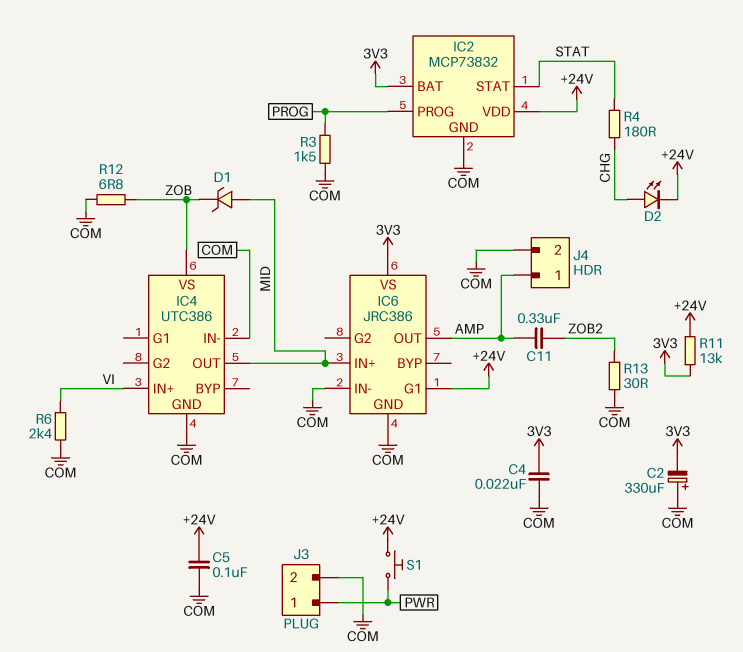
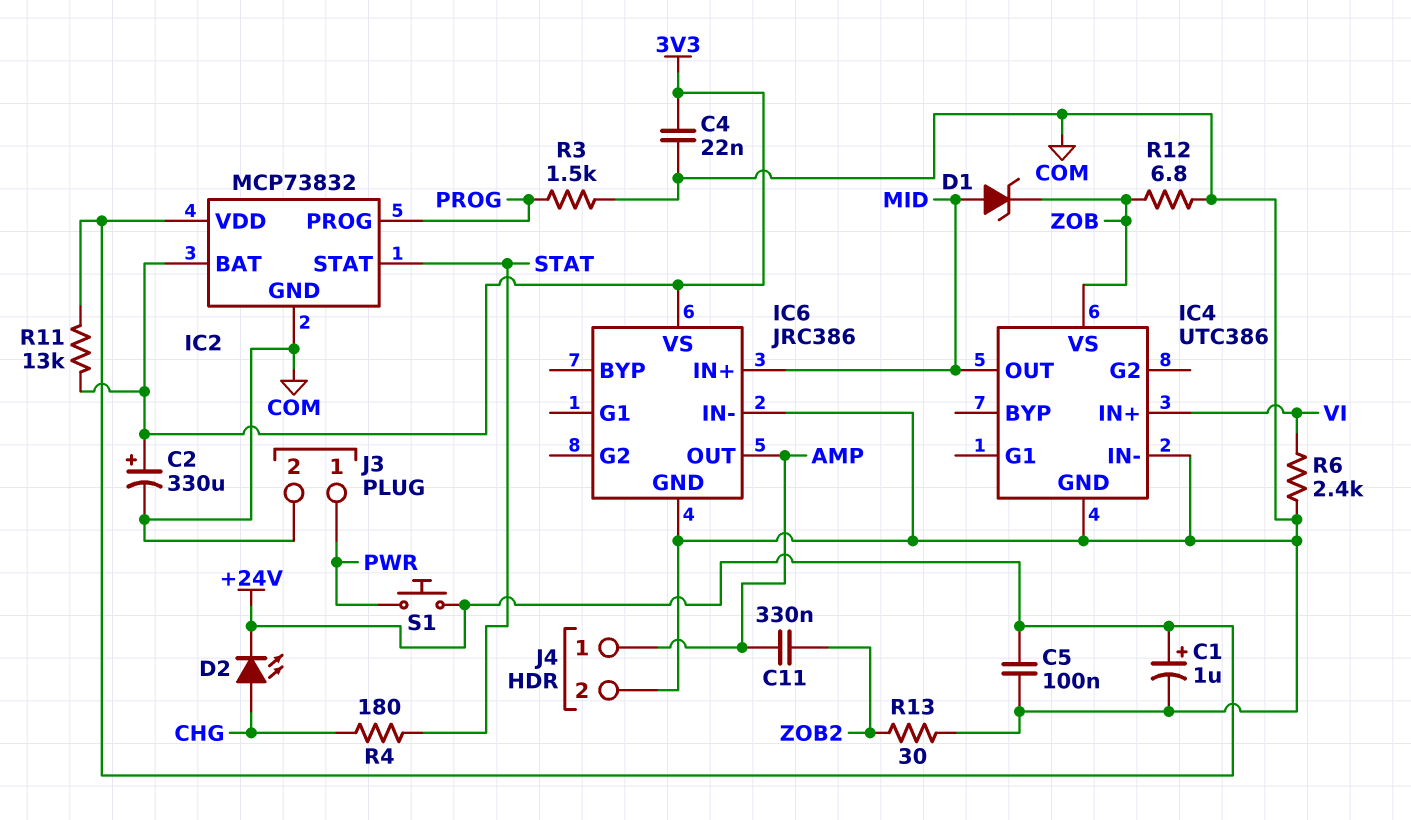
C1: none -> 1uF (plus +24V, minus COM)
C2: 330uF (plus COM, minus 3V3) -> 330uF (plus 3V3, minus COM)
IC6 pin G1: +24V -> none

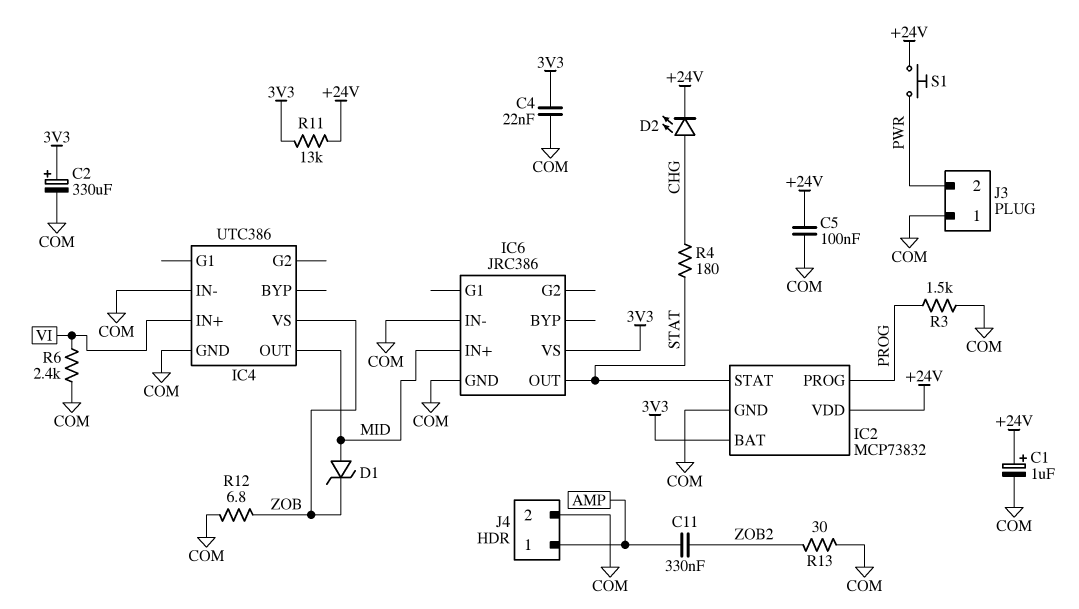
IC6 pin OUT: AMP -> STAT
J3 pin 1: PWR -> COM
J3 pin 2: COM -> PWR

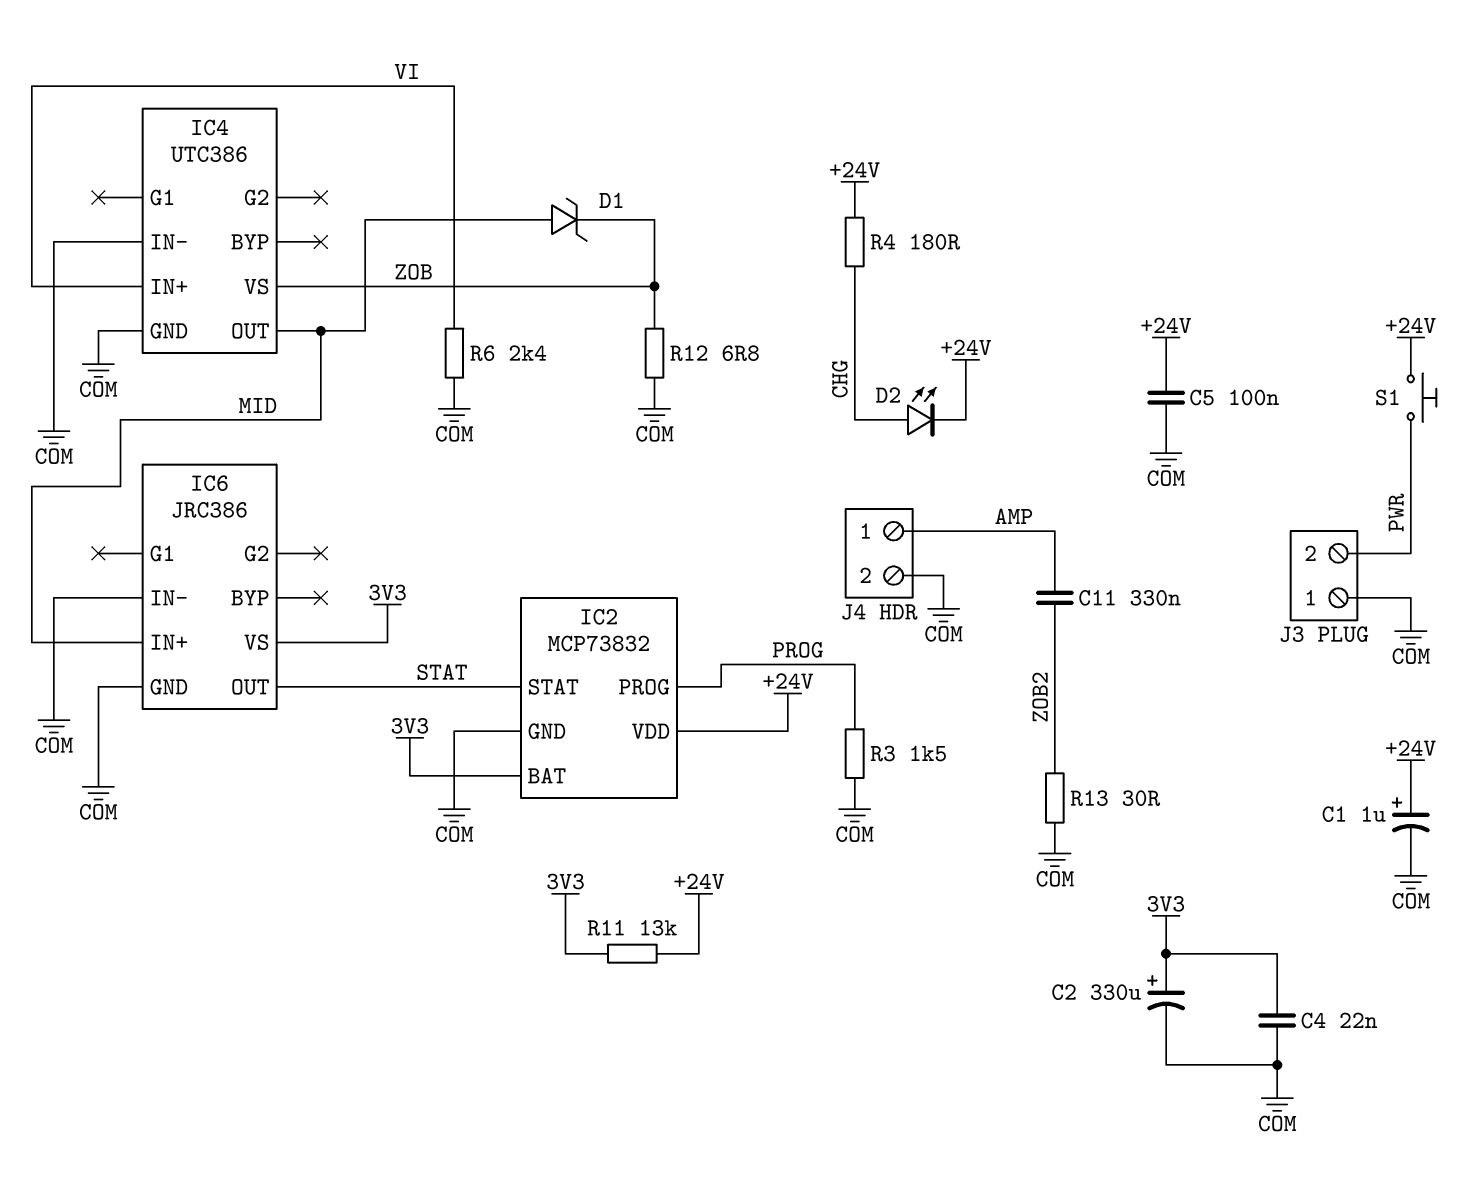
R4: 180 (CHG, STAT) -> 180 (+24V, CHG)

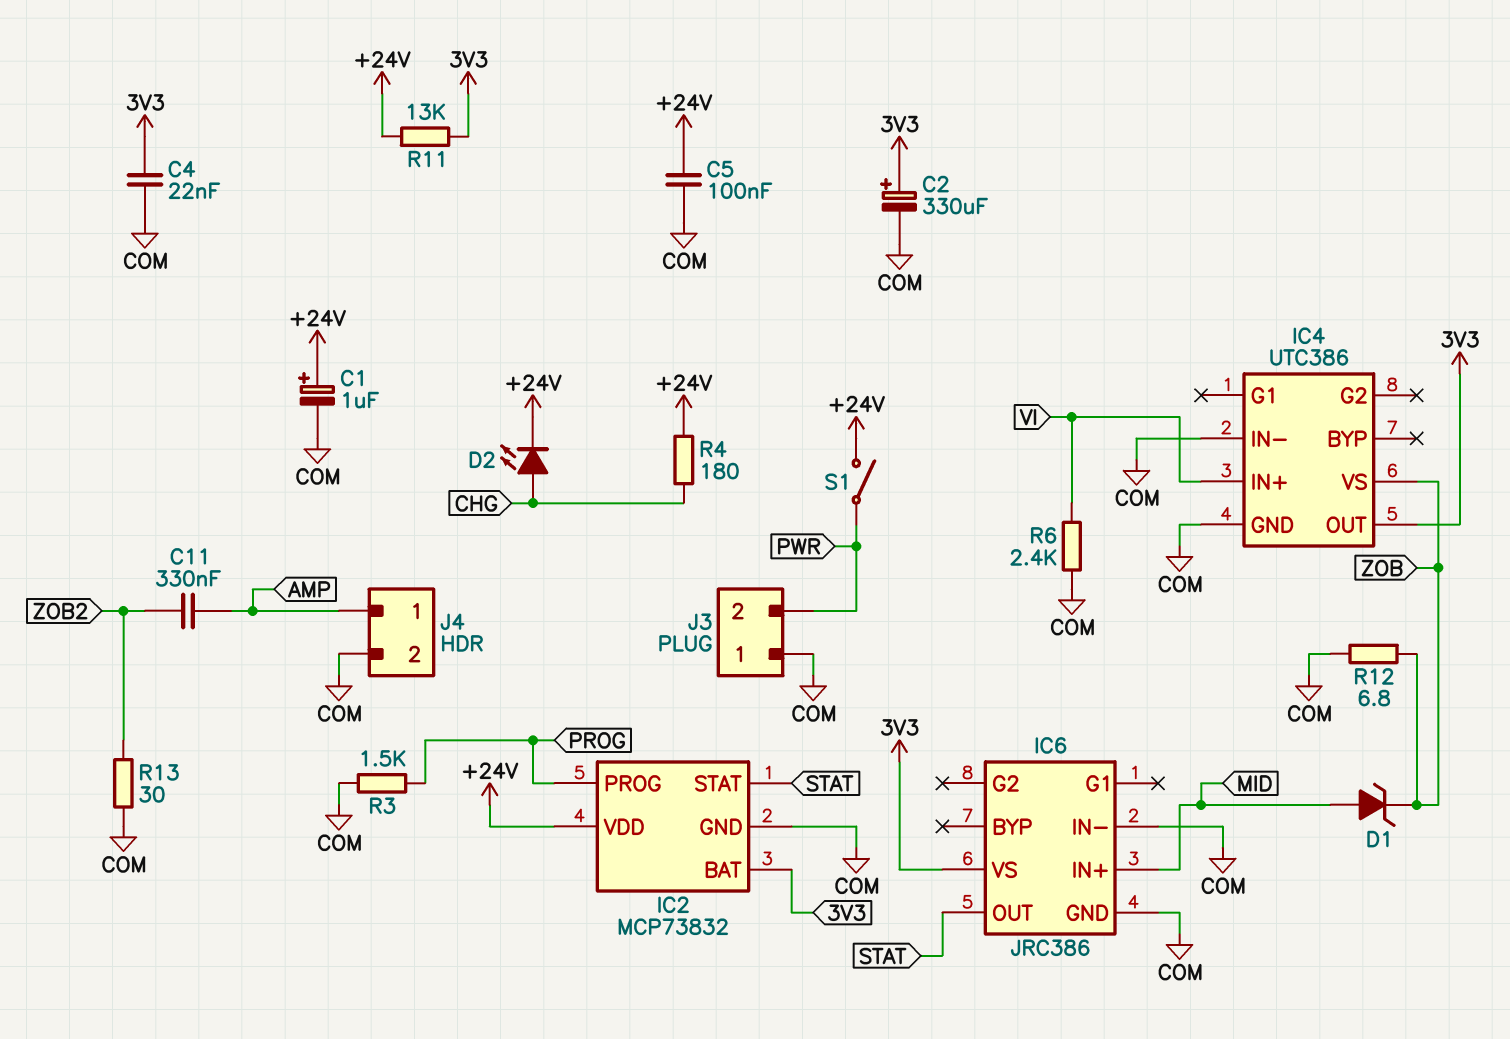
IC4 pin OUT: MID -> 3V3
S1: button (+24V, PWR) -> switch (+24V, PWR)

